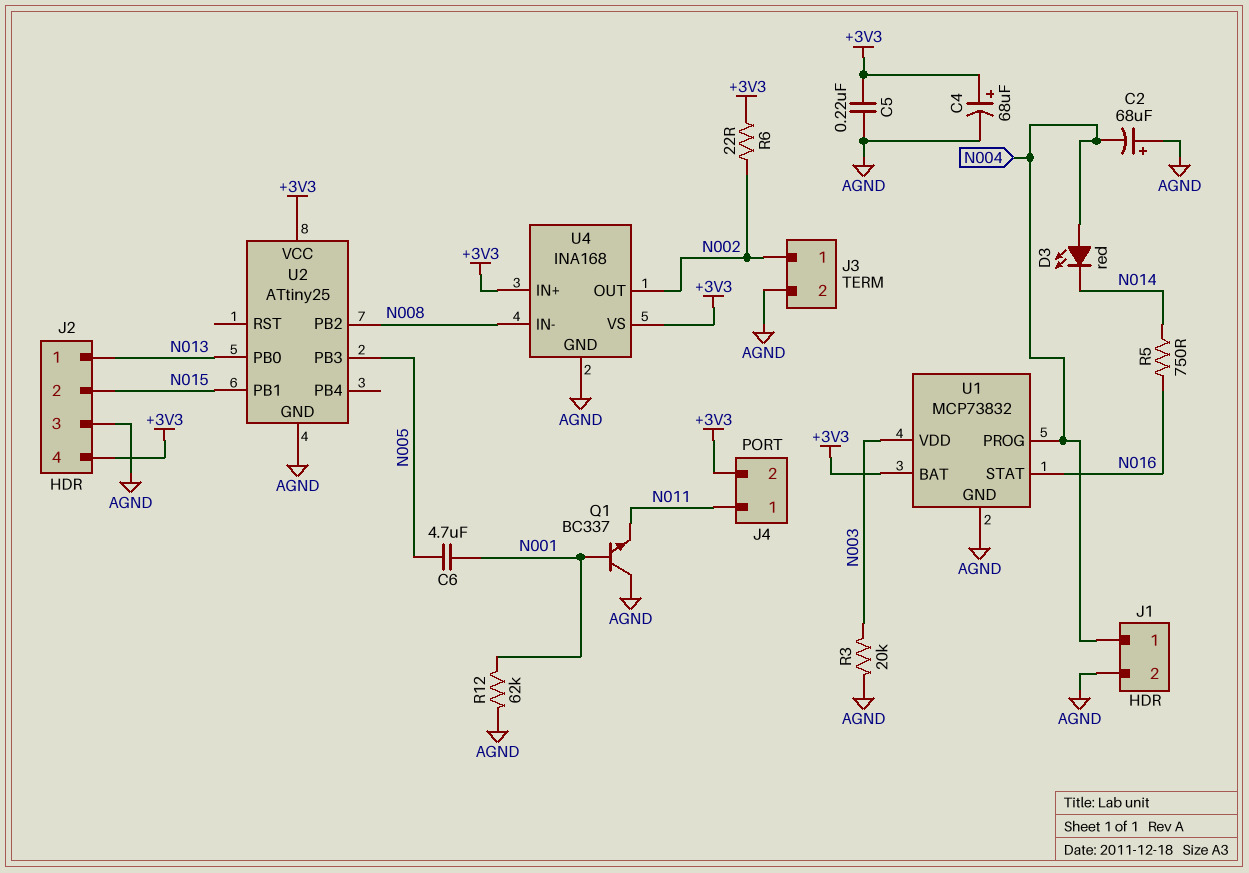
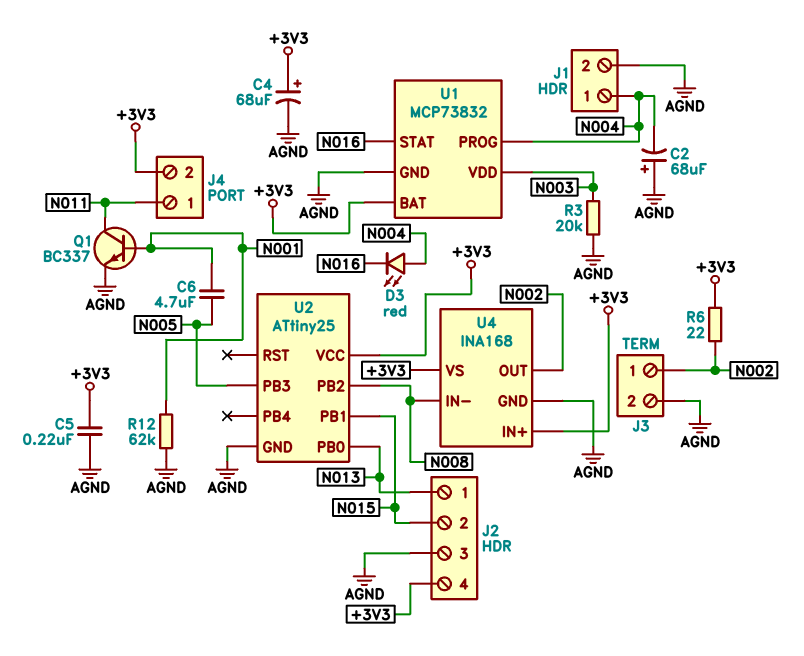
D3: LED red (A N004, K N014) -> LED red (A N004, K N016)
Q1: NPN BC337 (B N001, C AGND, E N011) -> NPN BC337 (B N001, C N011, E AGND)
R5: 750 (N014, N016) -> none

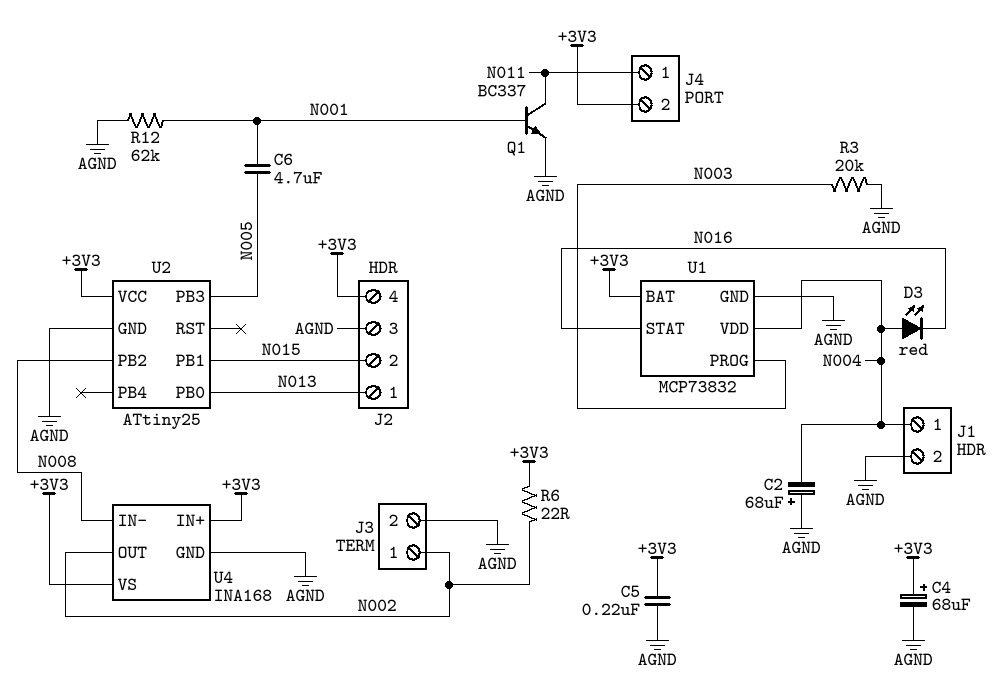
U1 pin PROG: N004 -> N003
U1 pin VDD: N003 -> N004

